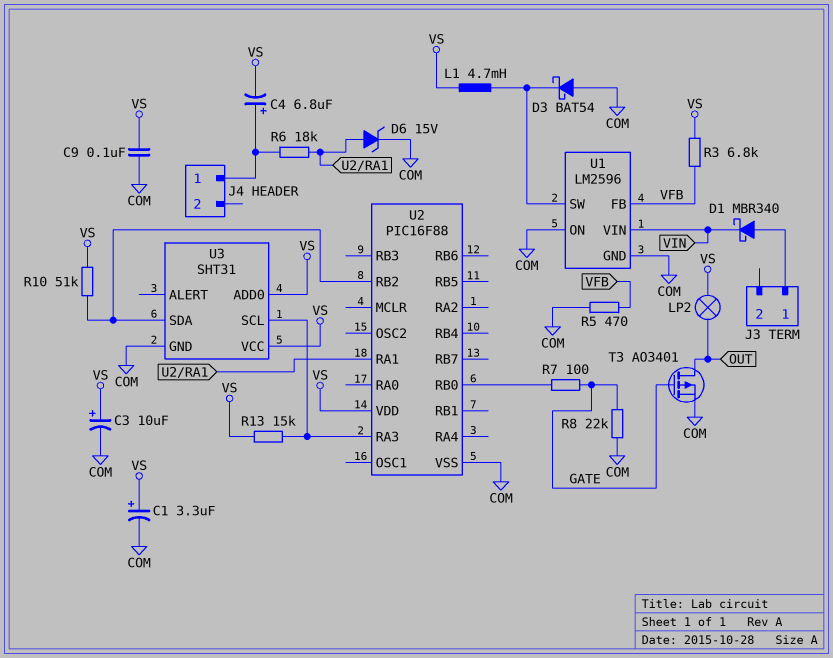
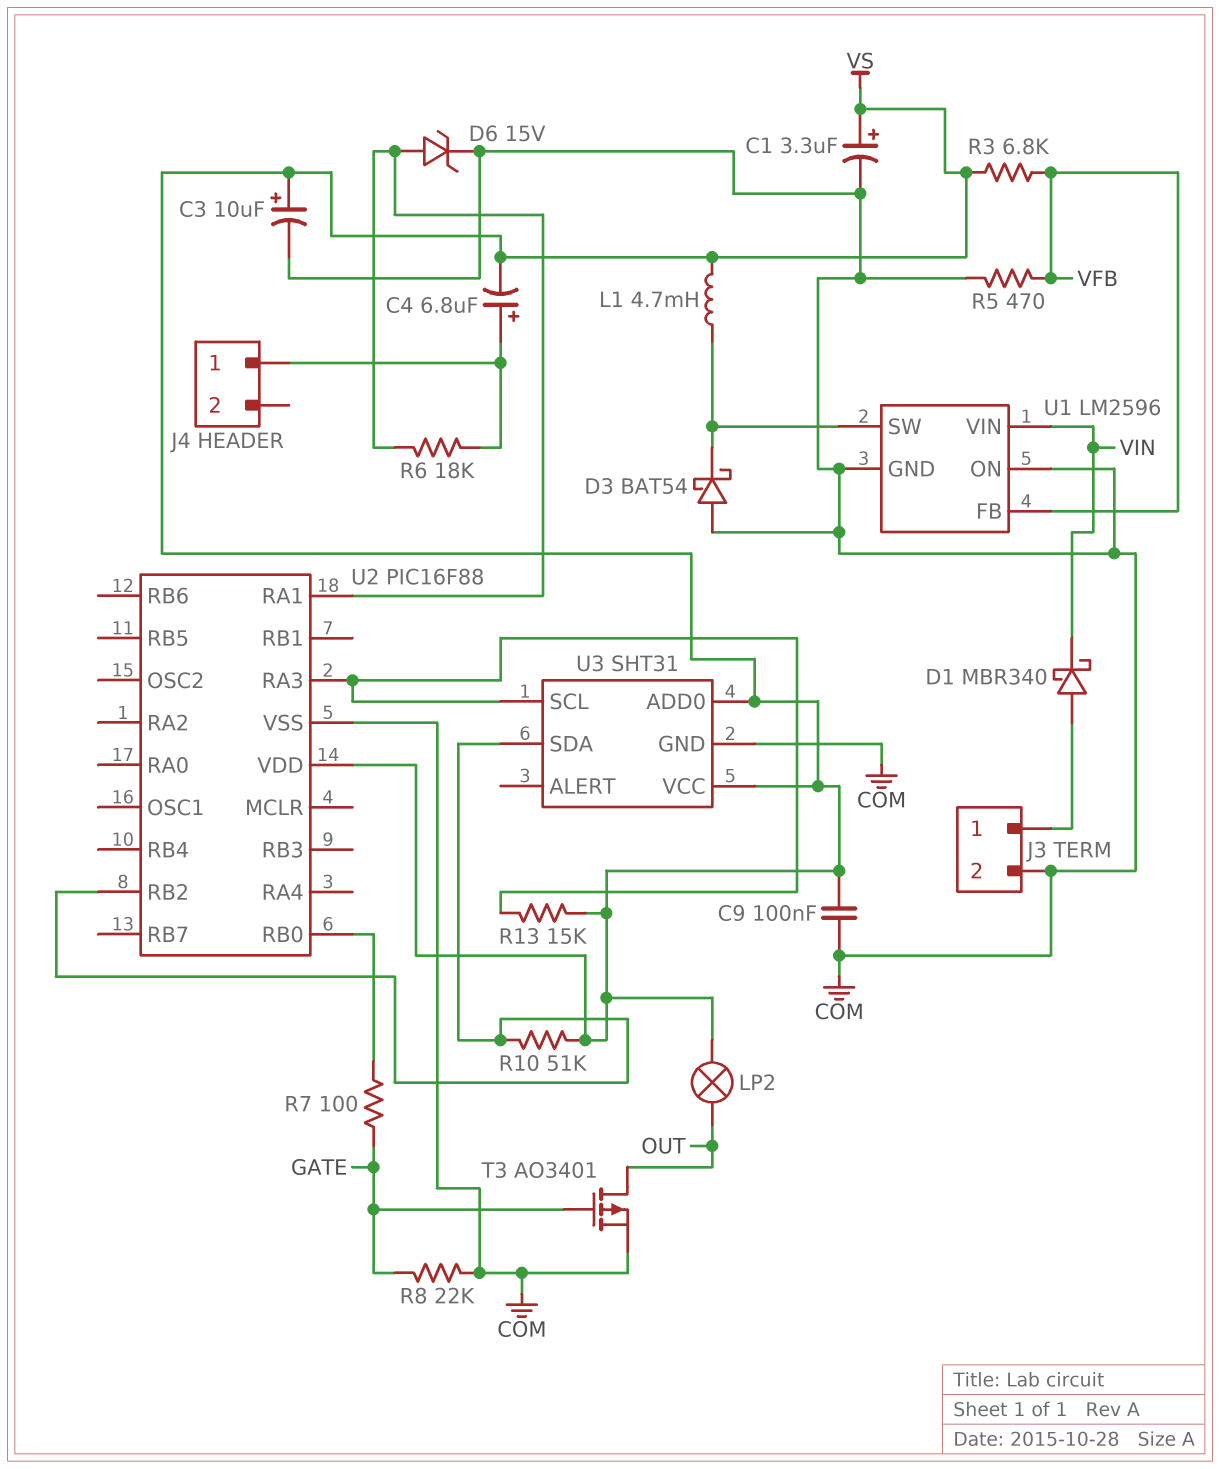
J3 pin 2: none -> COM

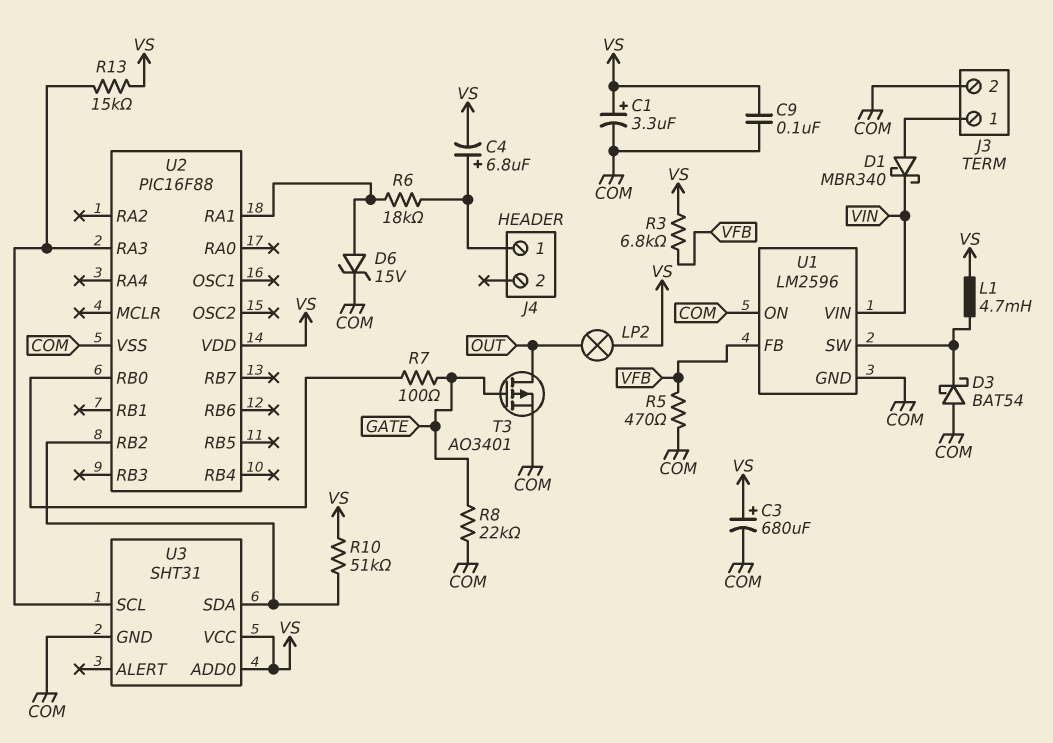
C3: 10uF (plus VS, minus COM) -> 680uF (plus VS, minus COM)

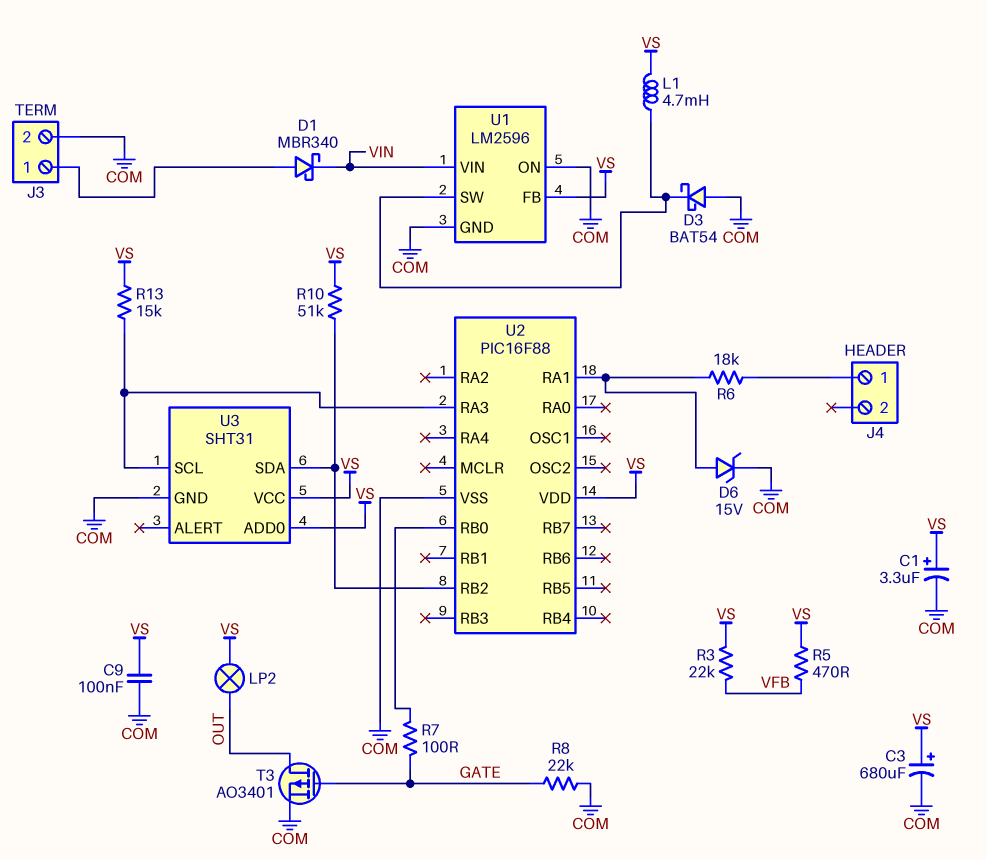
C4: 6.8uF (plus J4/1, minus VS) -> none
R3: 6.8k (VFB, VS) -> 22k (VFB, VS)
R5: 470 (COM, VFB) -> 470 (VFB, VS)
U1 pin FB: VFB -> VS

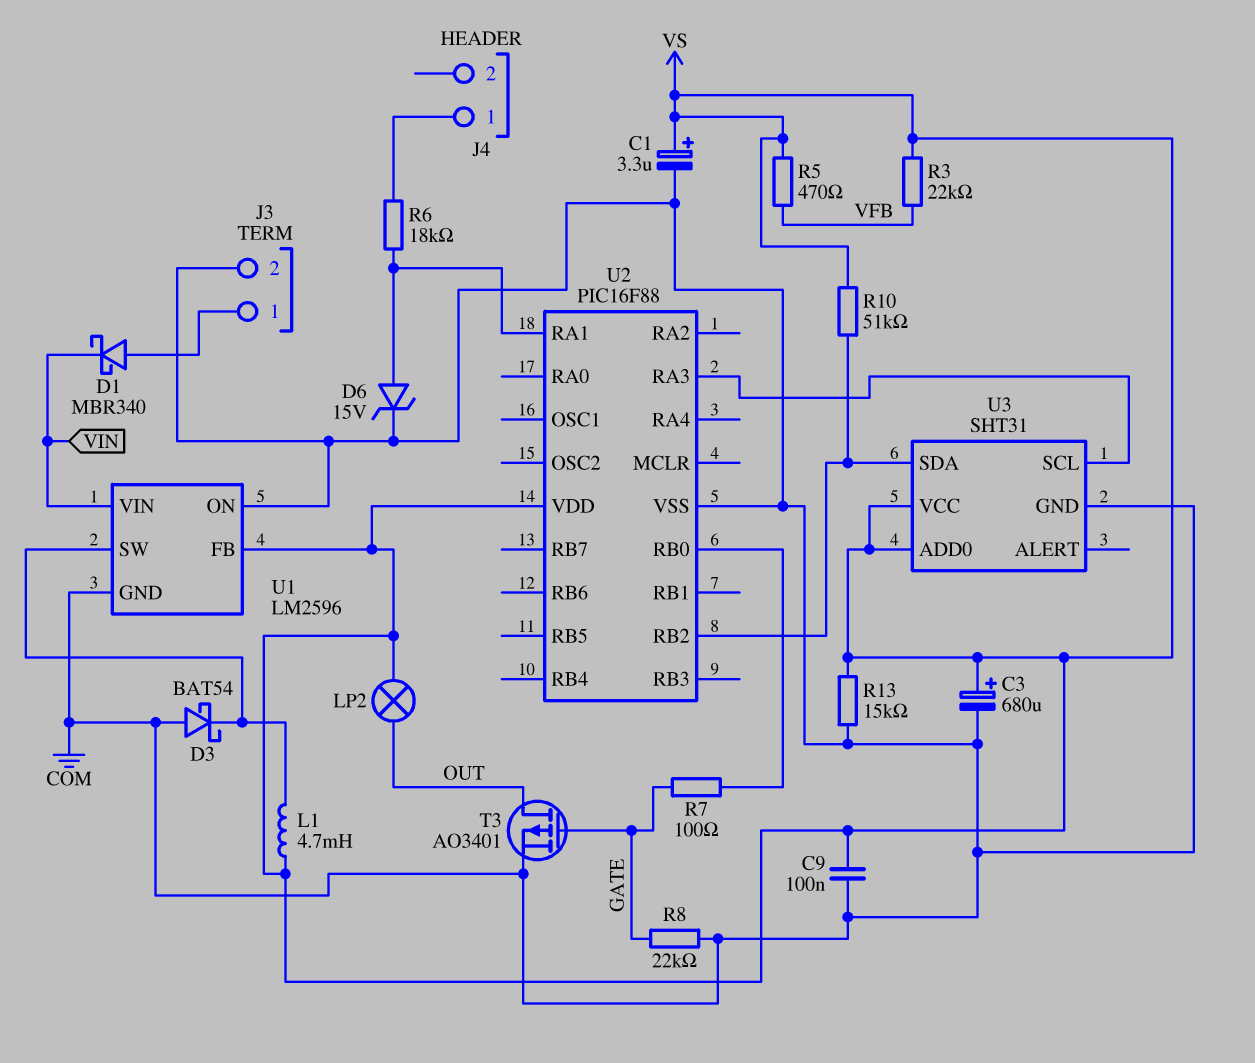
R13: 15k (U2/RA3, VS) -> 15k (COM, VS)

